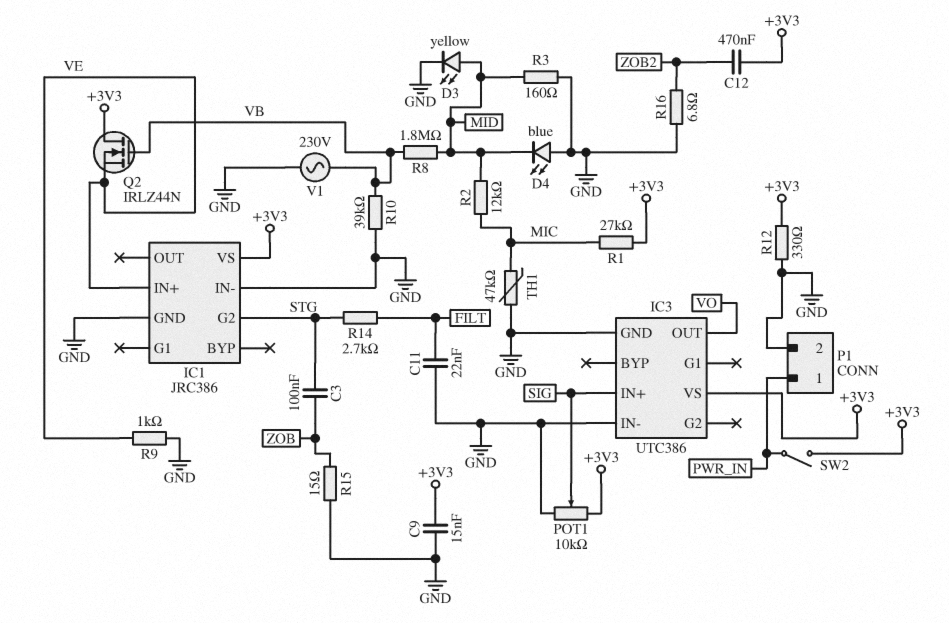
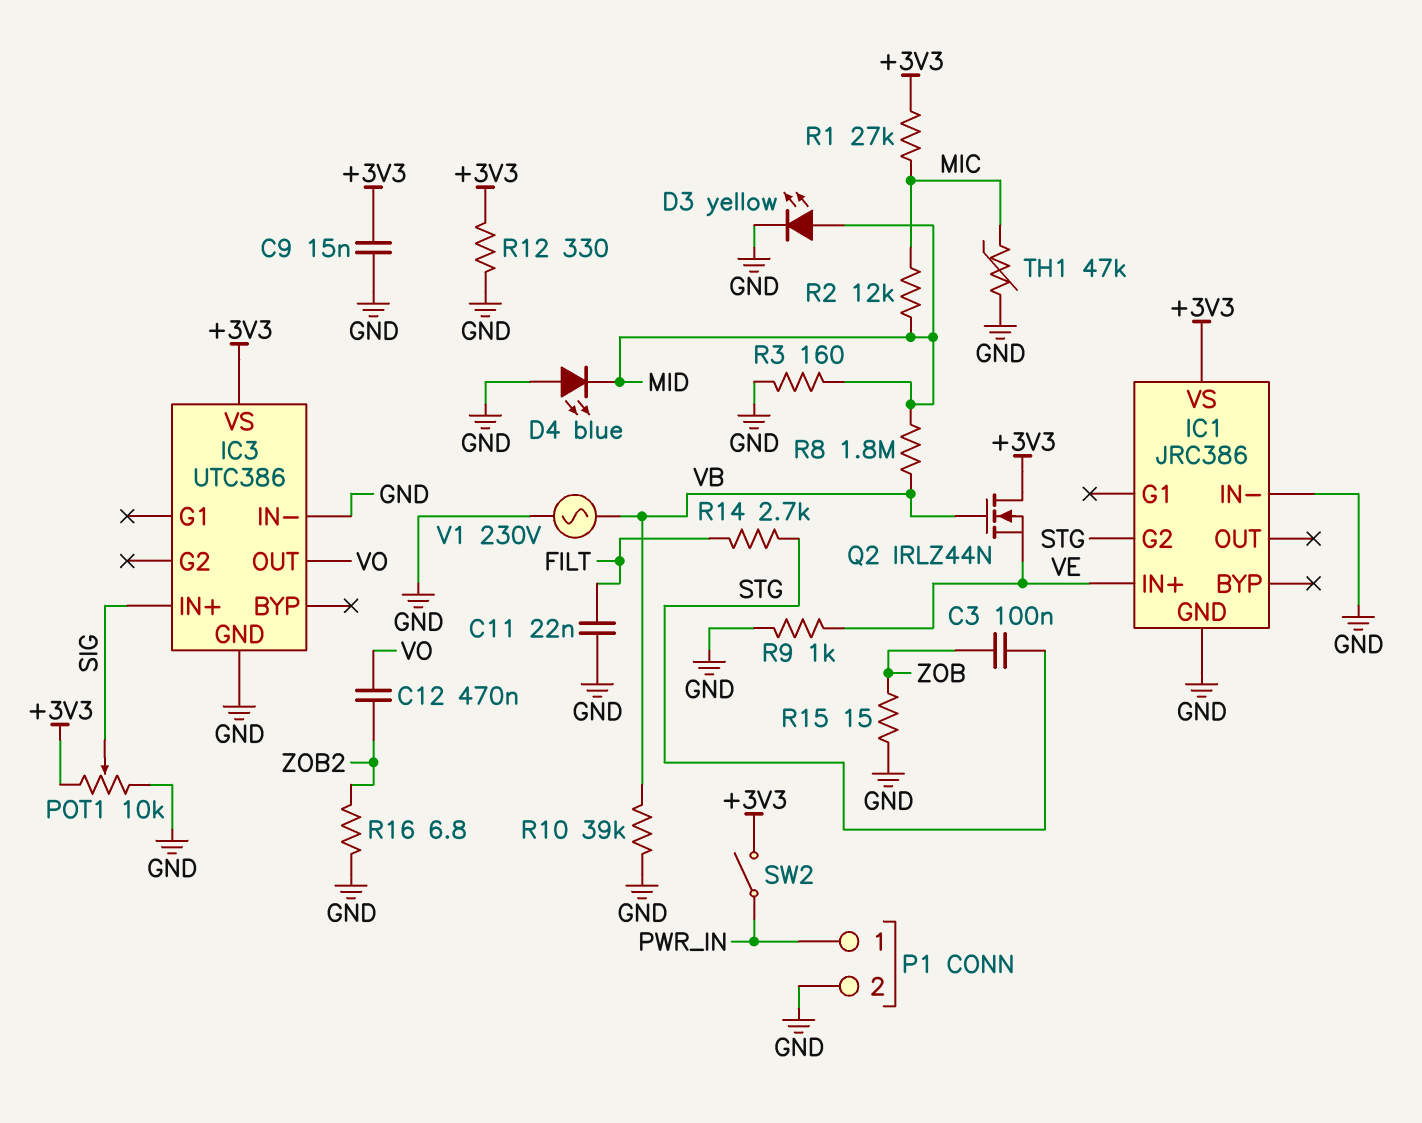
C12: 470nF (+3V3, ZOB2) -> 470nF (VO, ZOB2)

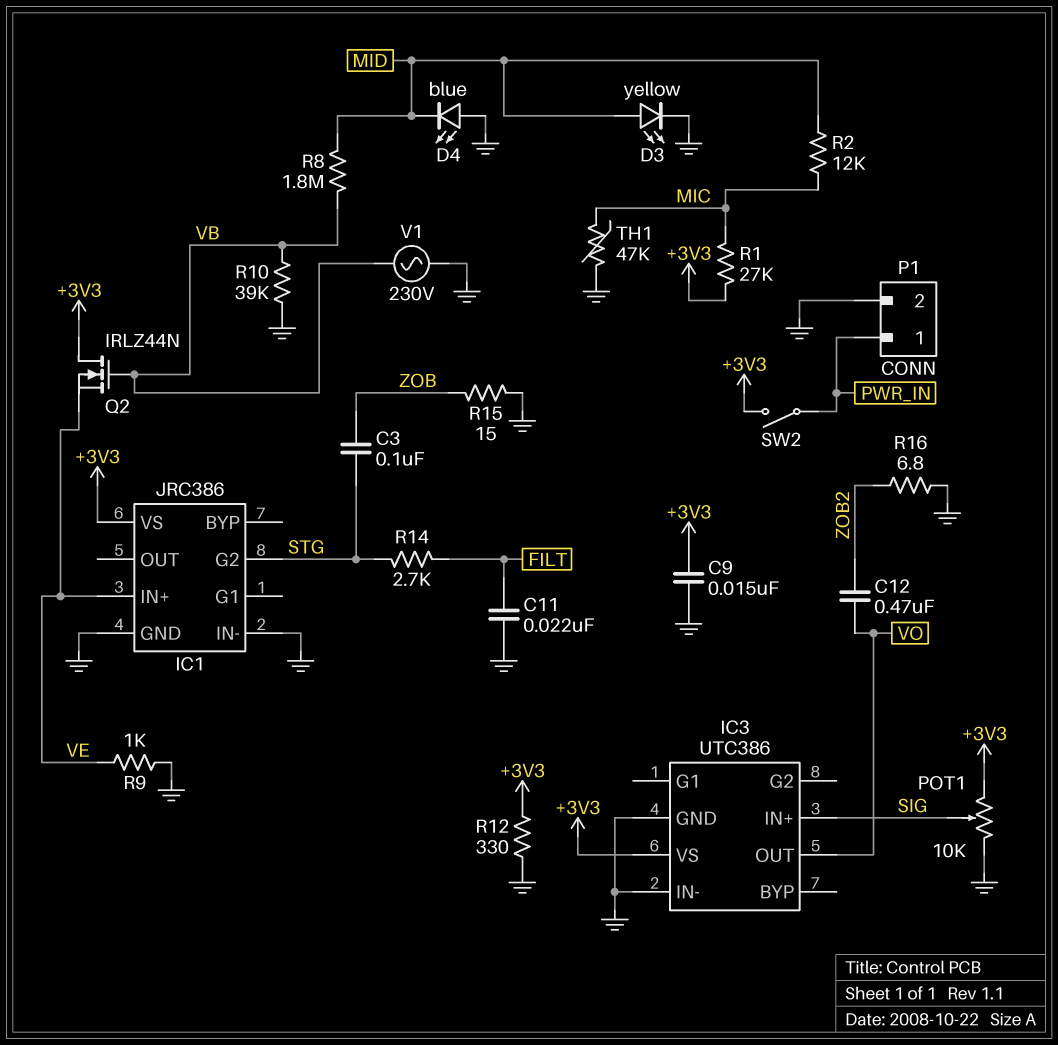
R3: 160 (GND, MID) -> none

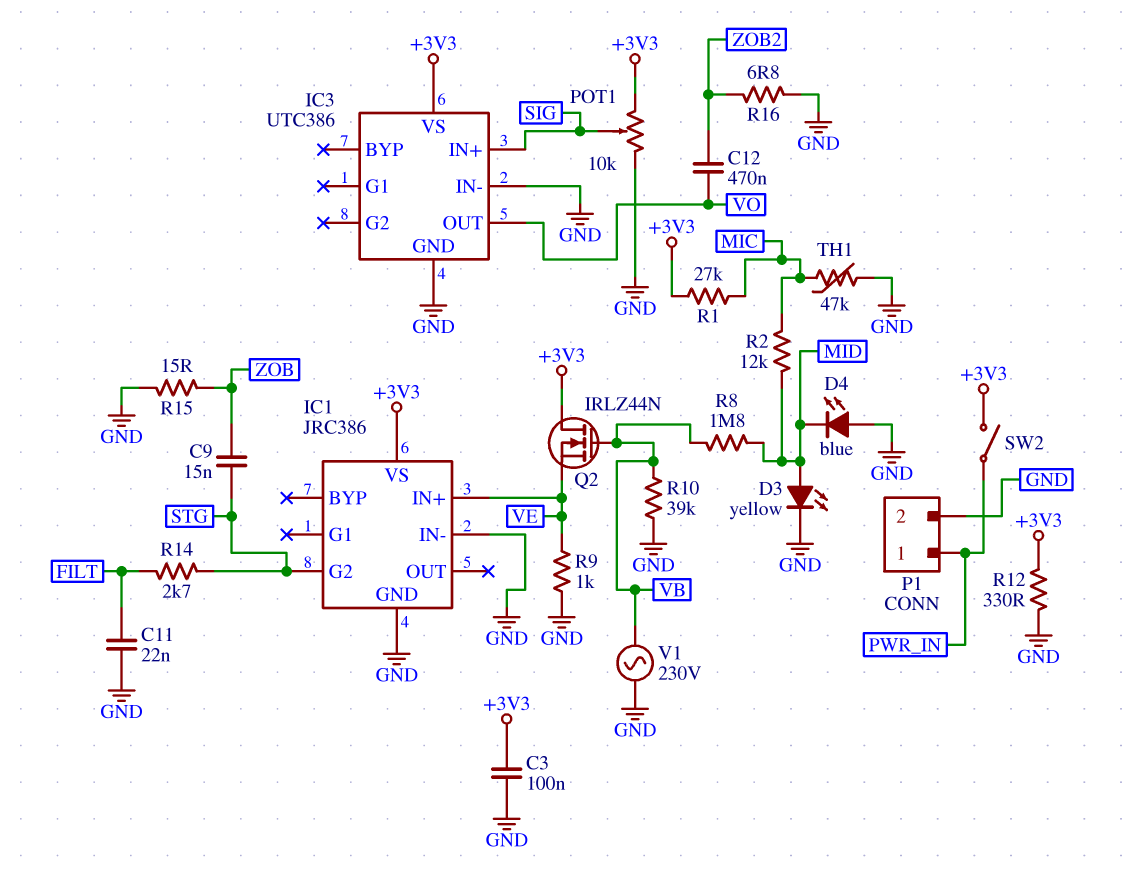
C3: 100nF (STG, ZOB) -> 100nF (+3V3, GND)
C9: 15nF (+3V3, GND) -> 15nF (STG, ZOB)

